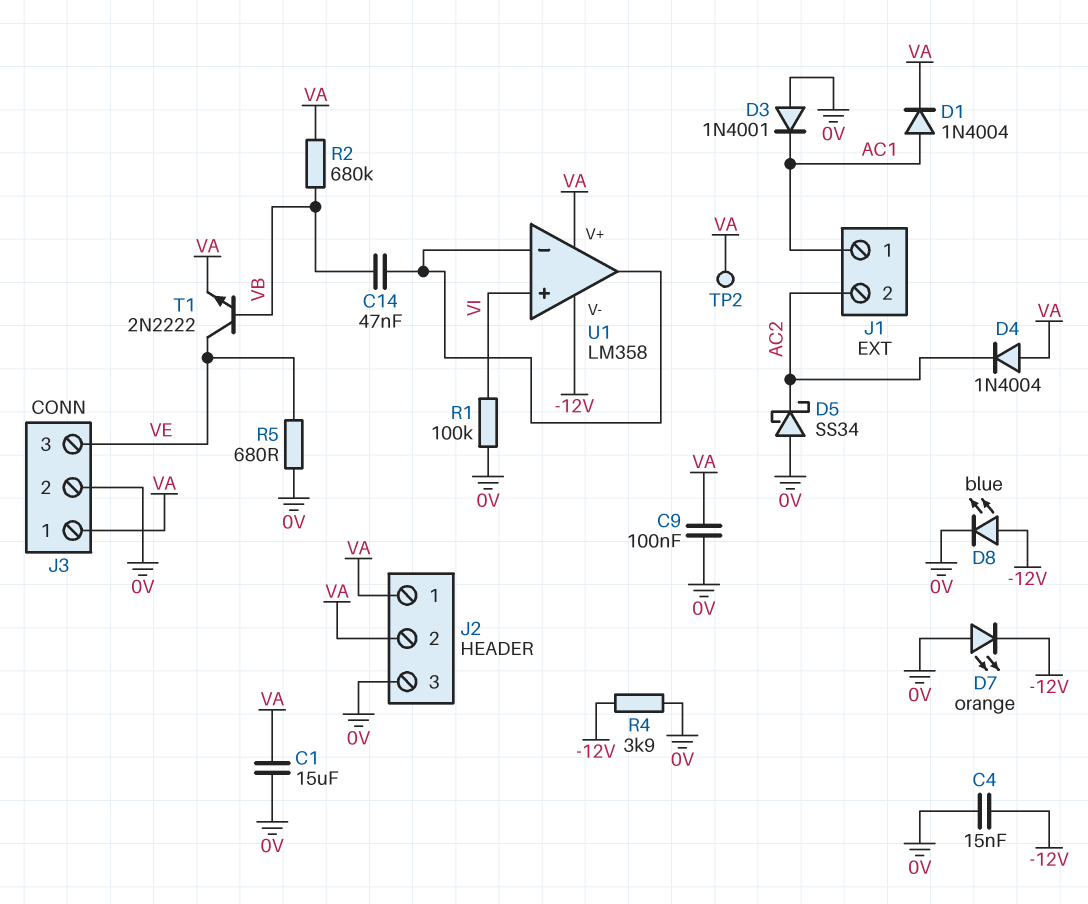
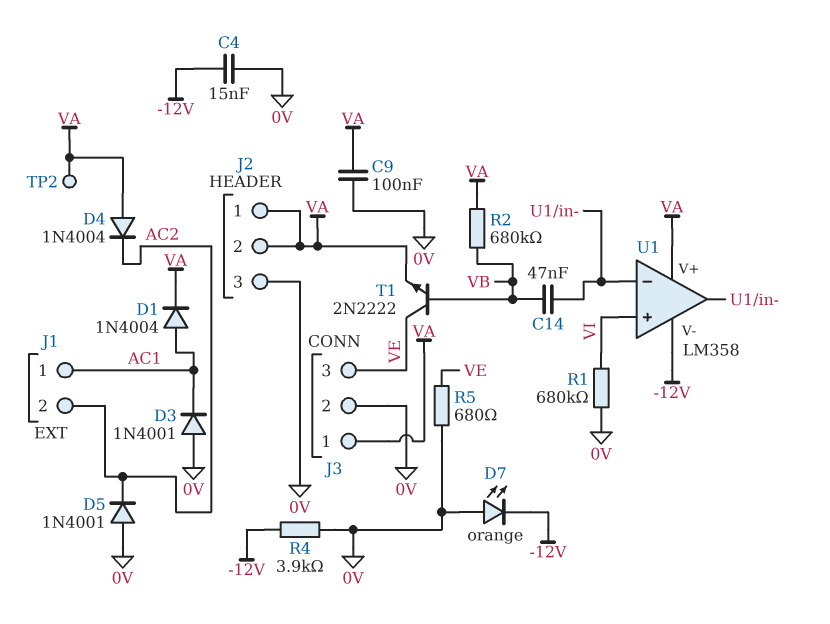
C1: 15uF (0V, VA) -> none
D5: schottky SS34 (A 0V, K AC2) -> diode 1N4001 (A 0V, K AC2)
D8: LED blue (A -12V, K 0V) -> none
R1: 100k (0V, VI) -> 680k (0V, VI)

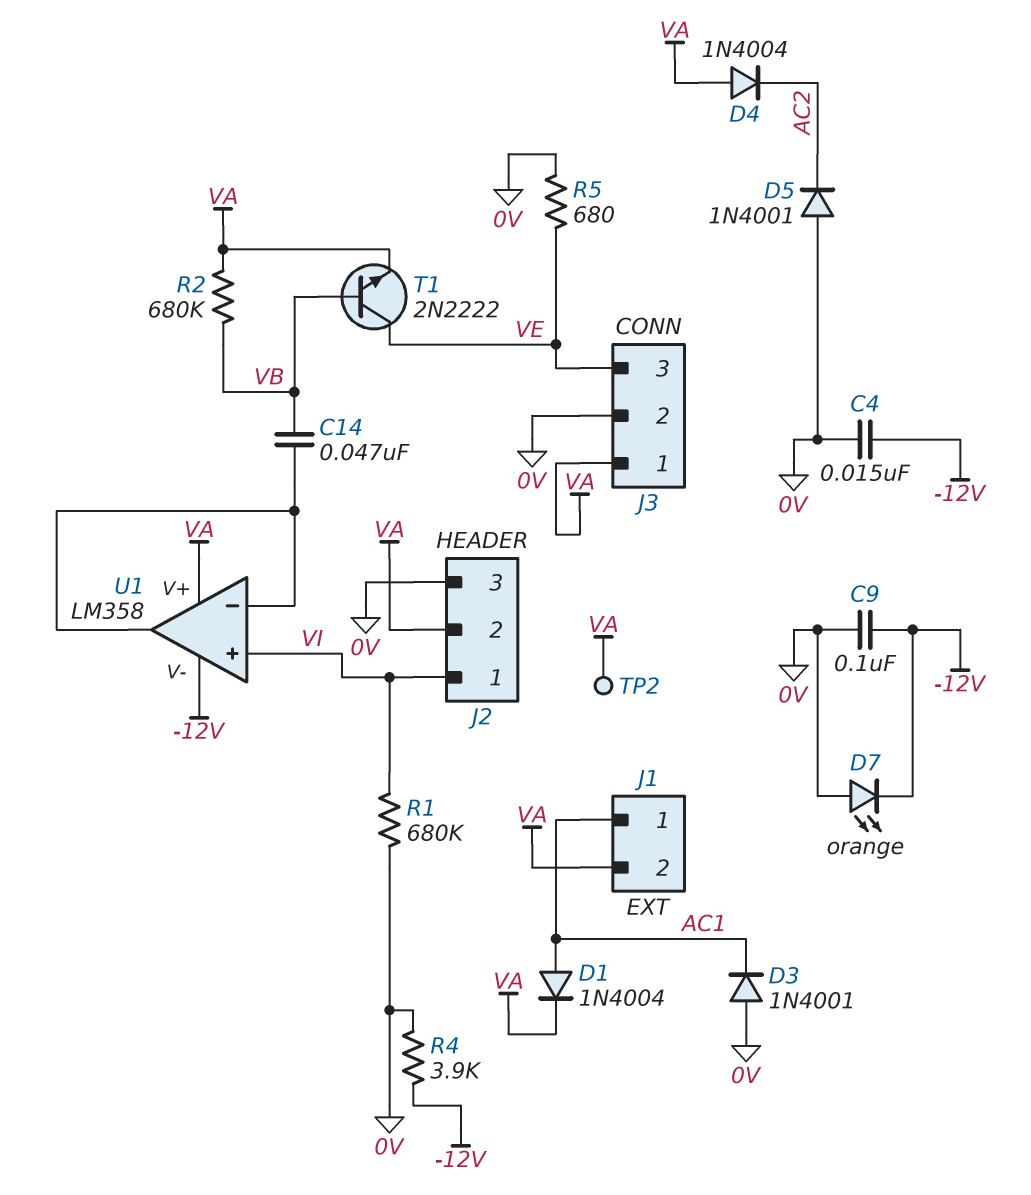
C9: 100nF (0V, VA) -> 100nF (-12V, 0V)
J1 pin 2: AC2 -> VA
J2 pin 1: VA -> VI

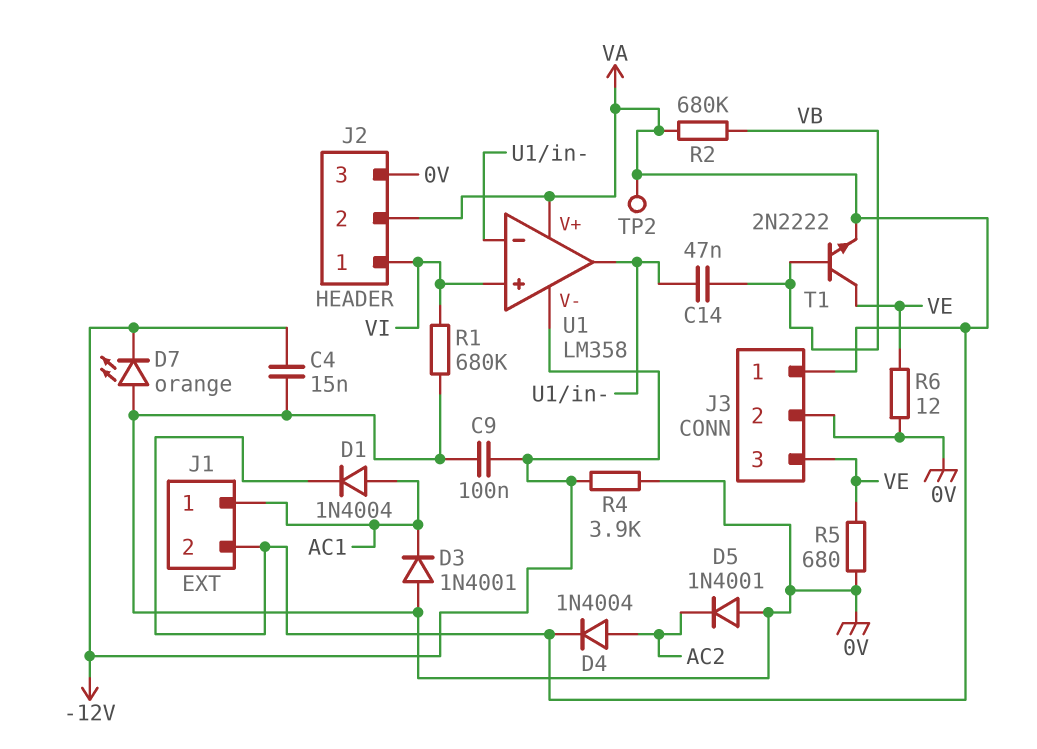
D4: diode 1N4004 (A VA, K AC2) -> diode 1N4004 (A AC2, K VA)
R6: none -> 12 (0V, VE)

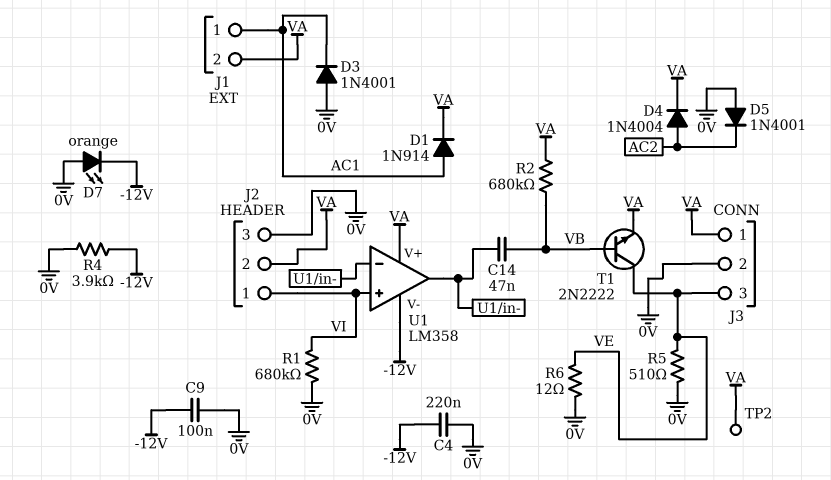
C4: 15nF (-12V, 0V) -> 220nF (-12V, 0V)
D1: diode 1N4004 (A AC1, K VA) -> diode 1N914 (A AC1, K VA)
R5: 680 (0V, VE) -> 510 (0V, VE)

